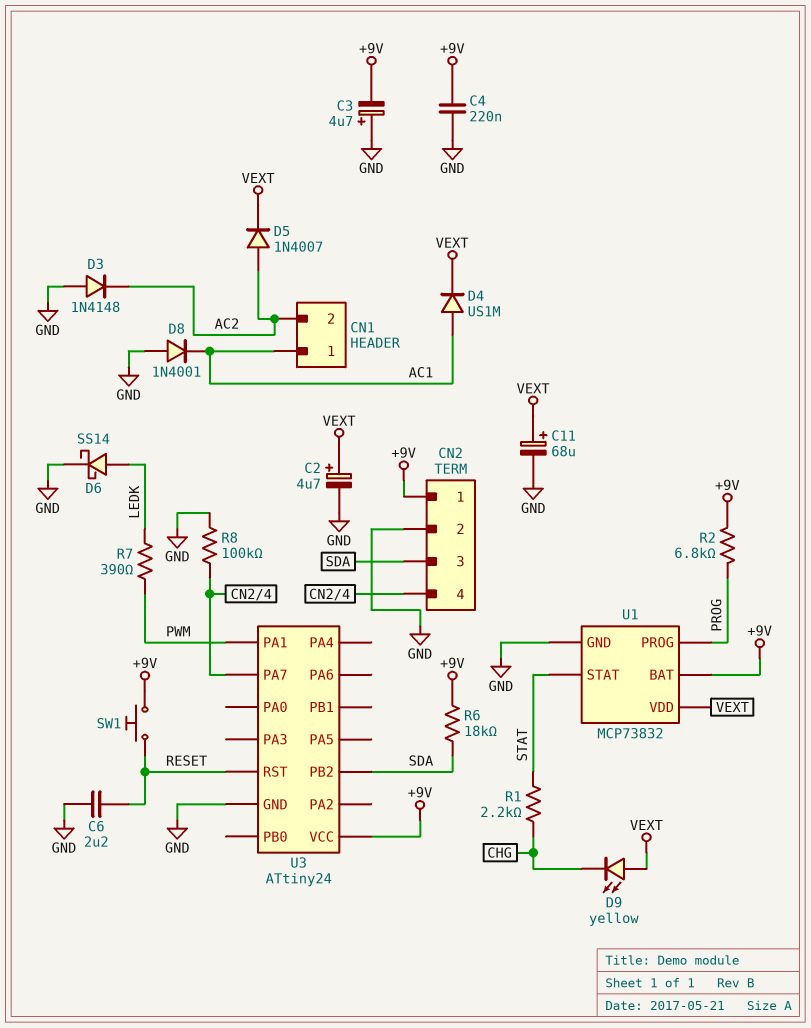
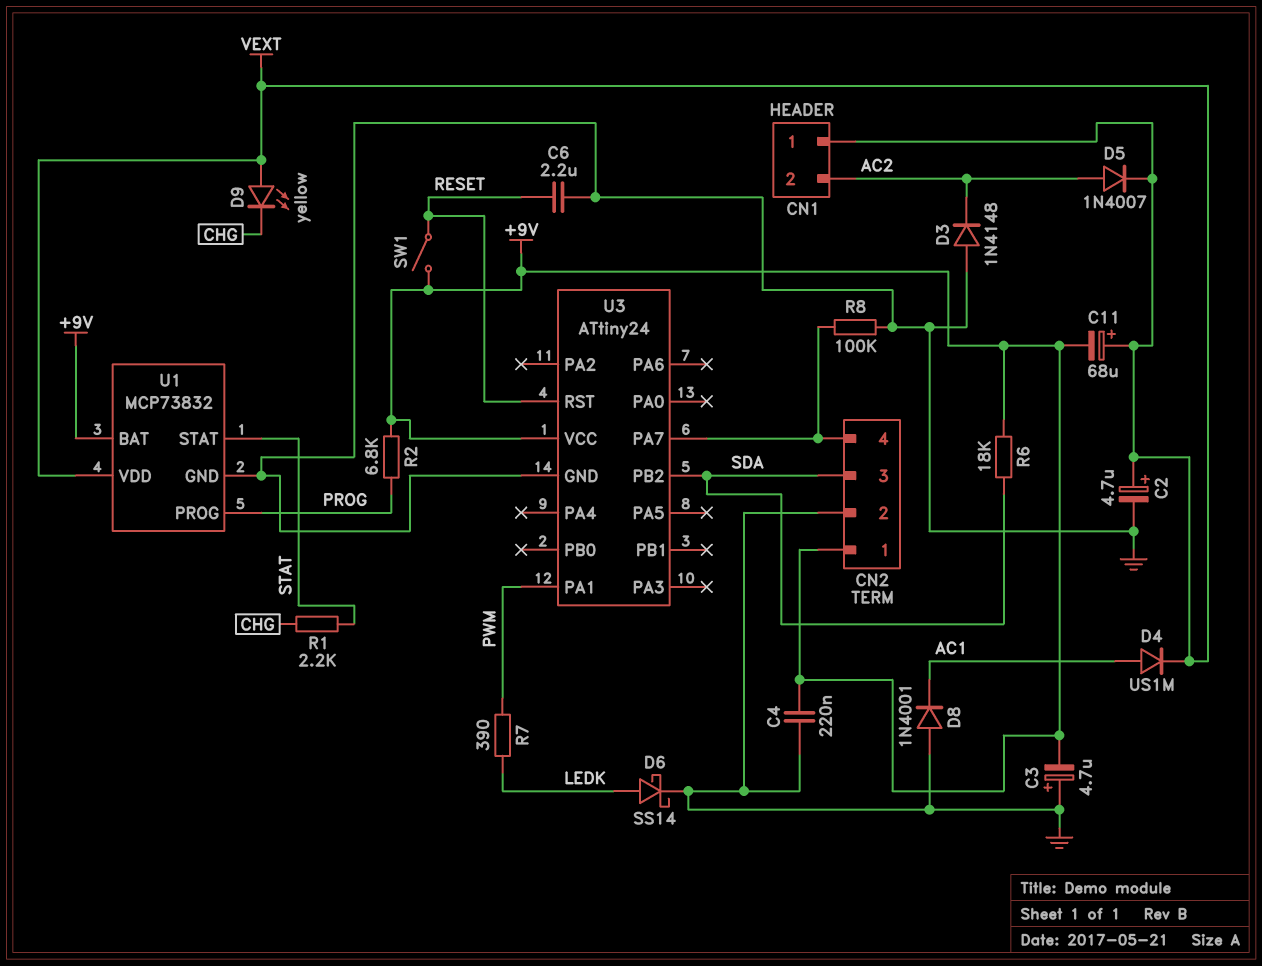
C11: 68uF (plus VEXT, minus GND) -> 68uF (plus VEXT, minus +9V)
CN1 pin 1: AC1 -> VEXT
SW1: button (+9V, RESET) -> switch (+9V, RESET)

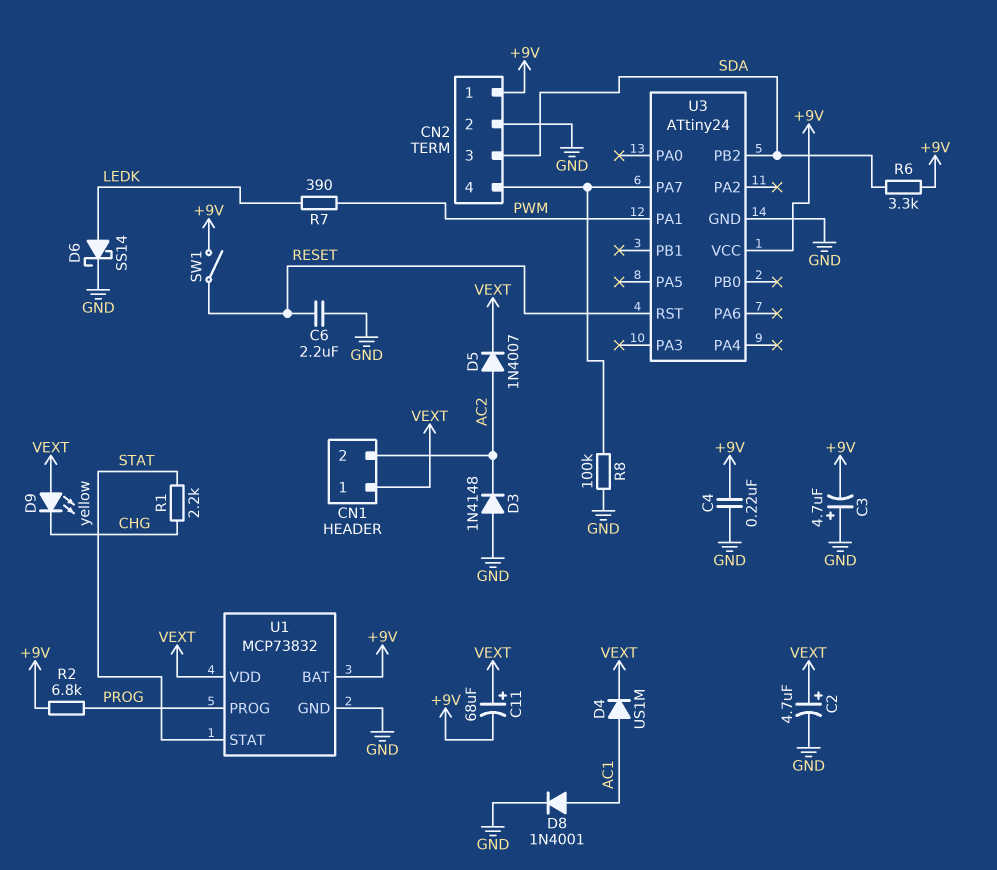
D8: diode 1N4001 (A GND, K AC1) -> diode 1N4001 (A AC1, K GND)
R6: 18k (+9V, SDA) -> 3.3k (+9V, SDA)

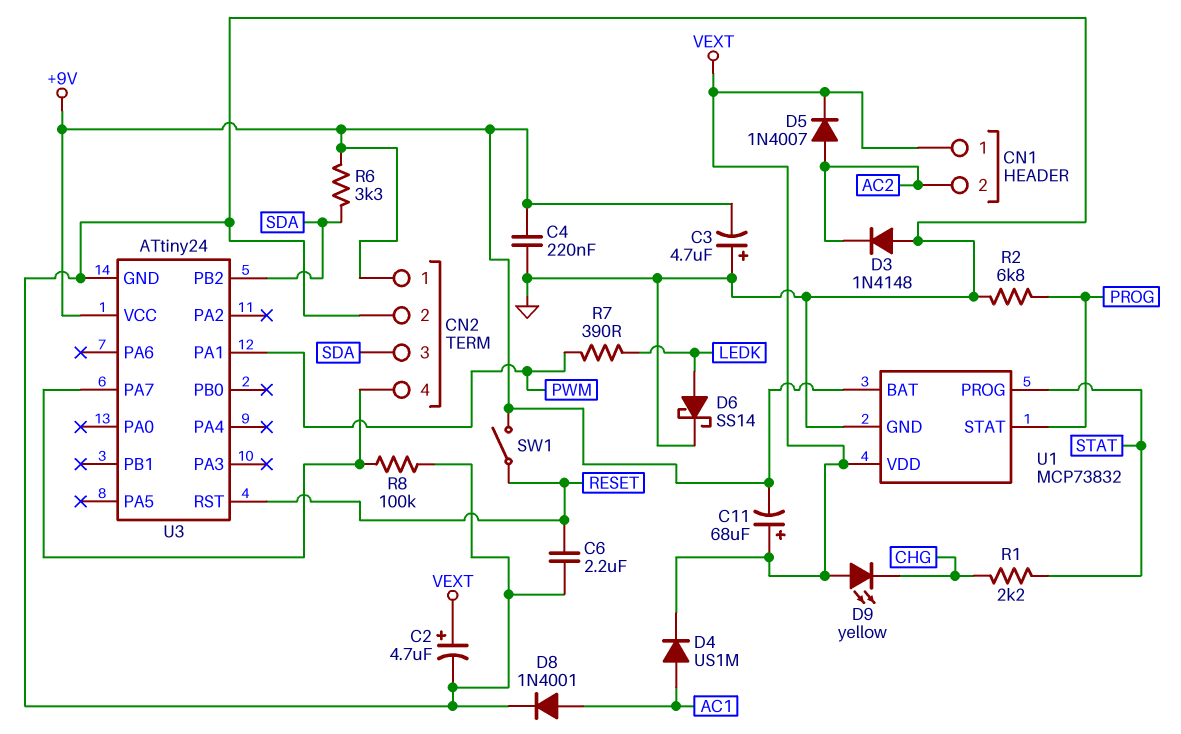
R2: 6.8k (+9V, PROG) -> 6.8k (GND, PROG)
U1 pin PROG: PROG -> STAT
U1 pin STAT: STAT -> PROG

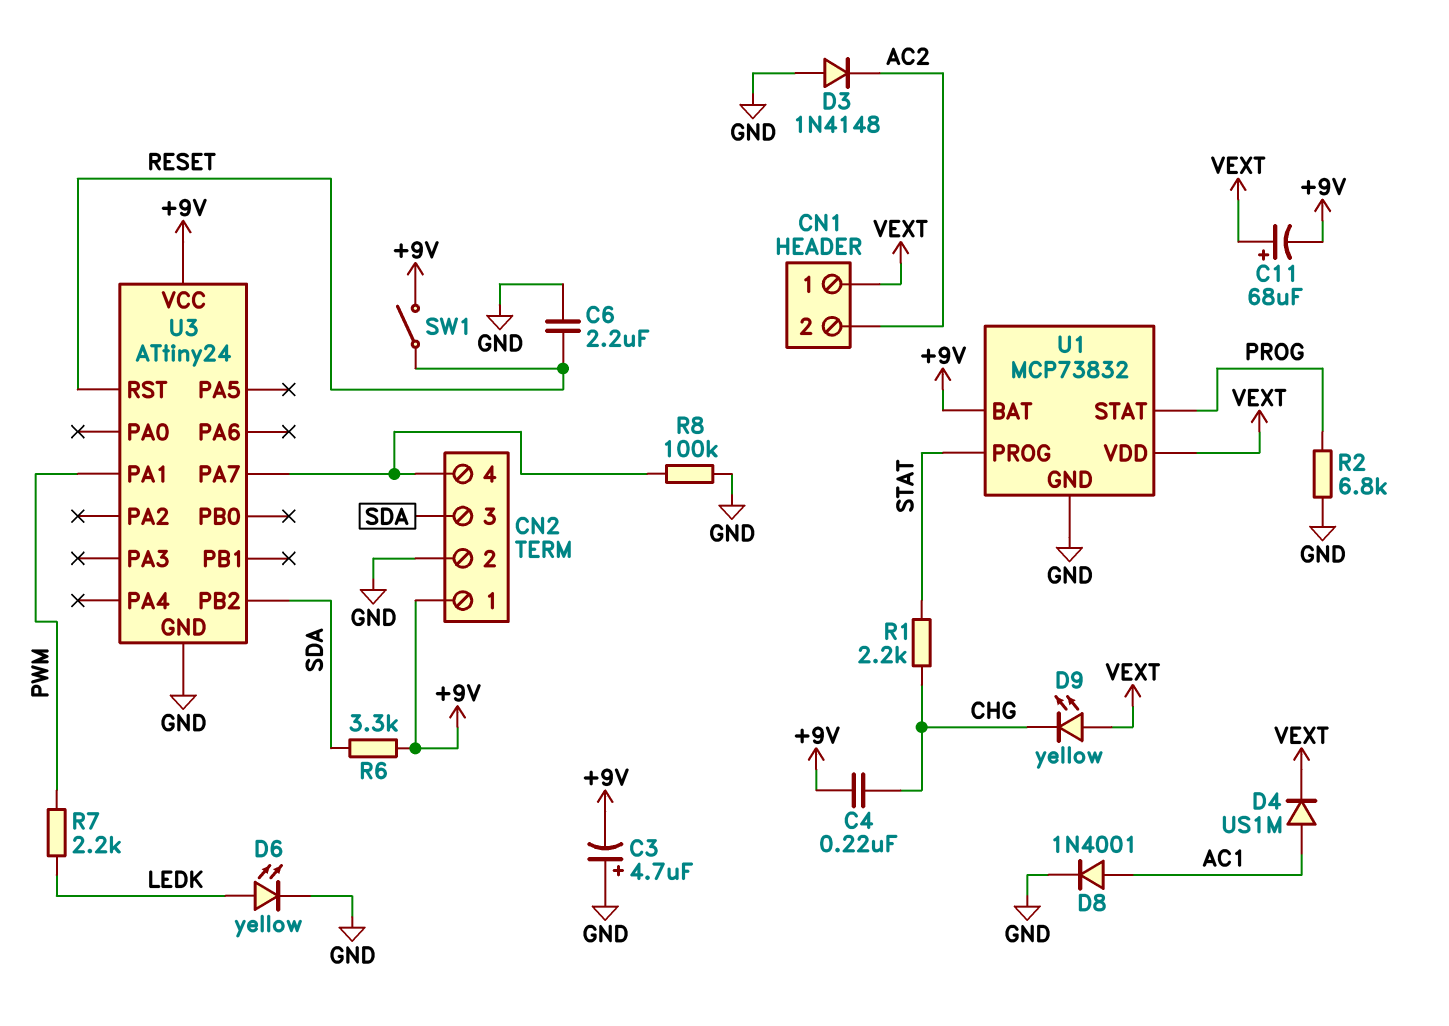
C2: 4.7uF (plus VEXT, minus GND) -> none
C4: 220nF (+9V, GND) -> 220nF (+9V, CHG)
D5: diode 1N4007 (A AC2, K VEXT) -> none
D6: schottky SS14 (A LEDK, K GND) -> LED yellow (A LEDK, K GND)
R7: 390 (LEDK, PWM) -> 2.2k (LEDK, PWM)

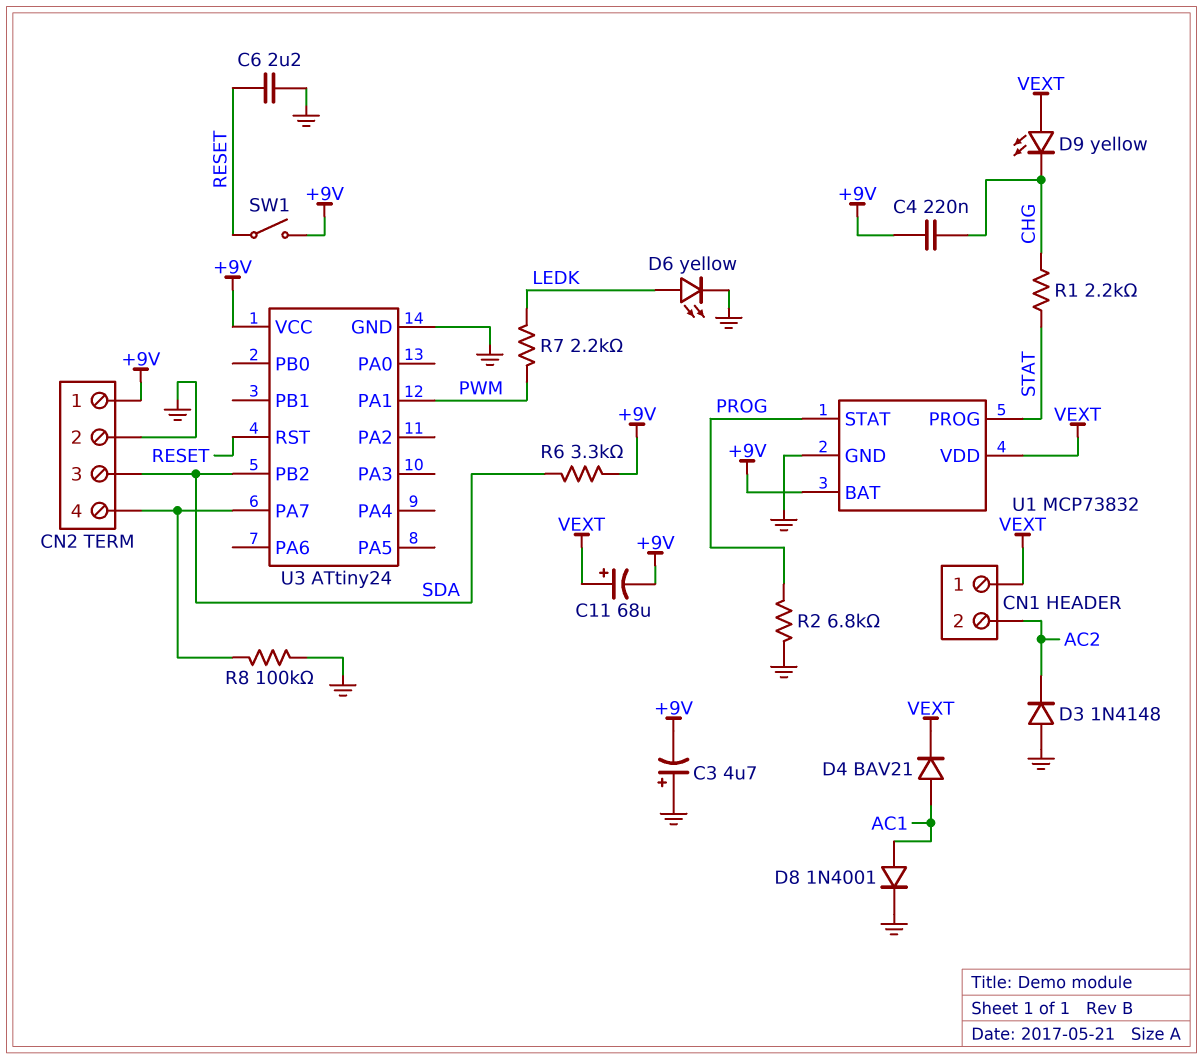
D4: diode US1M (A AC1, K VEXT) -> diode BAV21 (A AC1, K VEXT)

